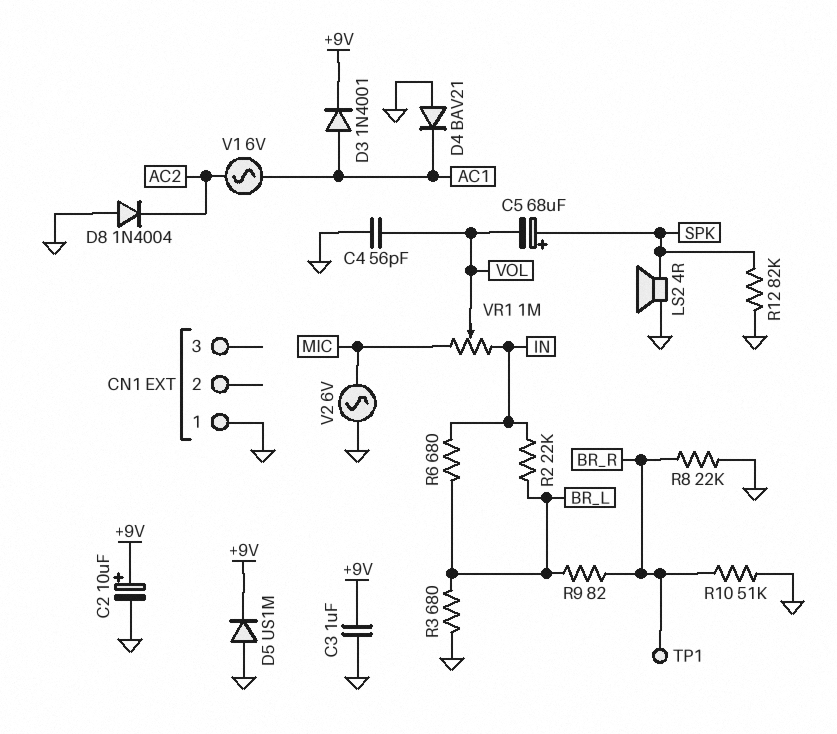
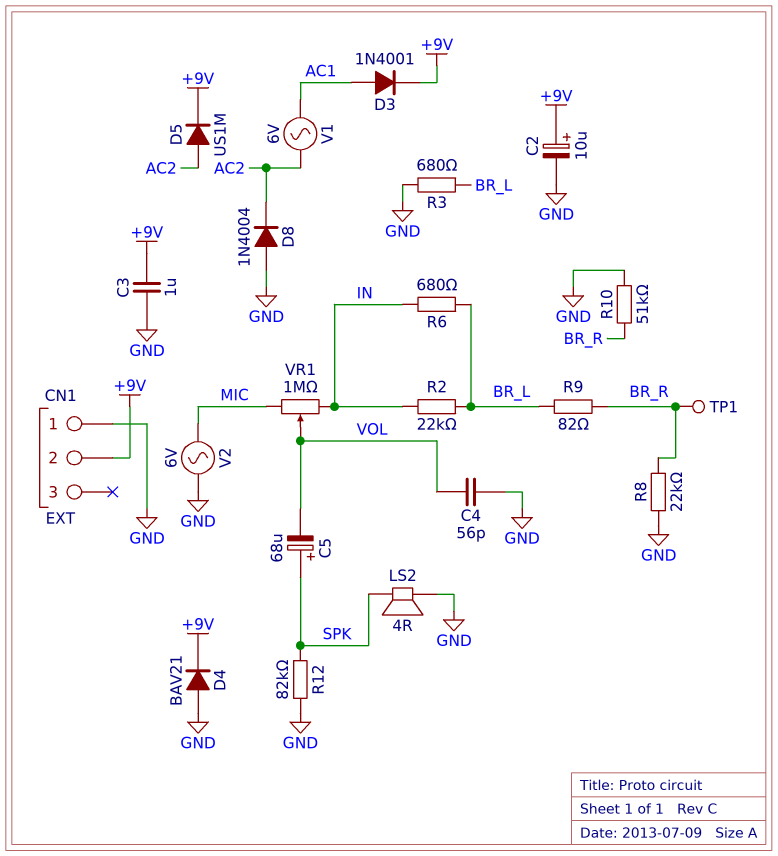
CN1 pin 2: none -> +9V
D4: diode BAV21 (A GND, K AC1) -> diode BAV21 (A GND, K +9V)
D5: diode US1M (A GND, K +9V) -> diode US1M (A AC2, K +9V)

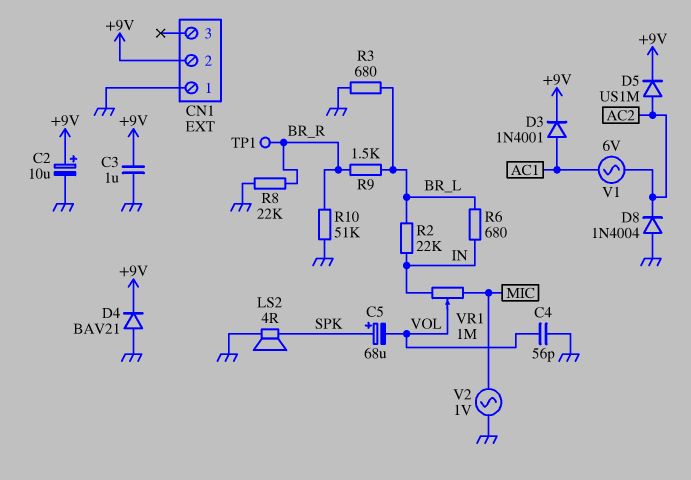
R9: 82 (BR_L, BR_R) -> 1.5k (BR_L, BR_R)
R12: 82k (GND, SPK) -> none
V2: AC 6V (GND, MIC) -> AC 1V (GND, MIC)

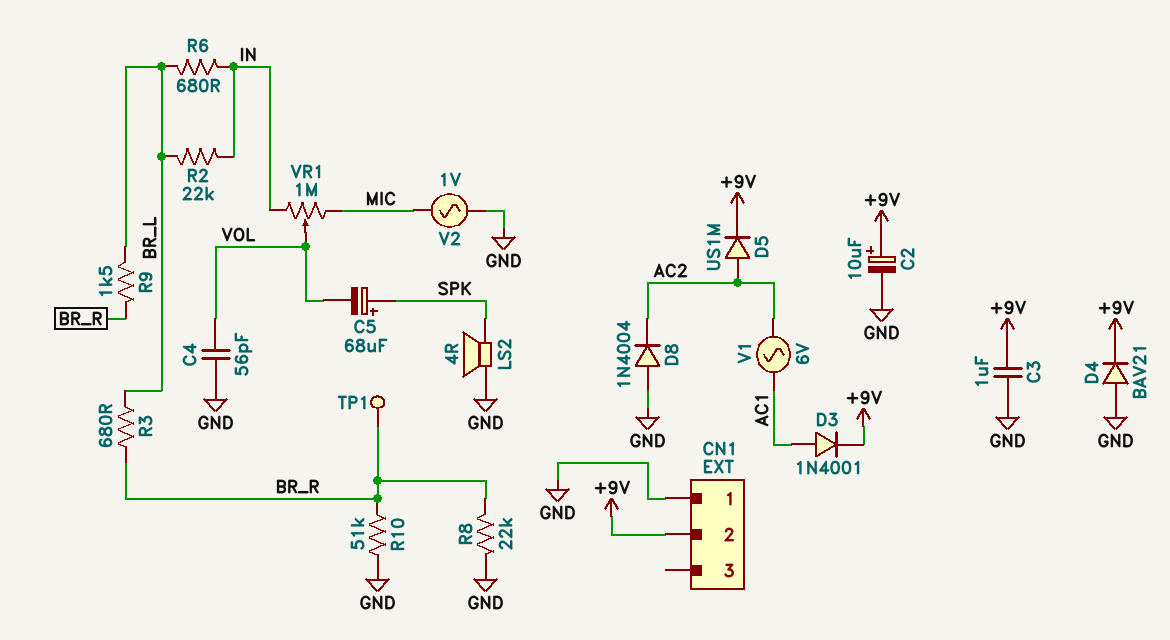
R3: 680 (BR_L, GND) -> 680 (BR_L, BR_R)

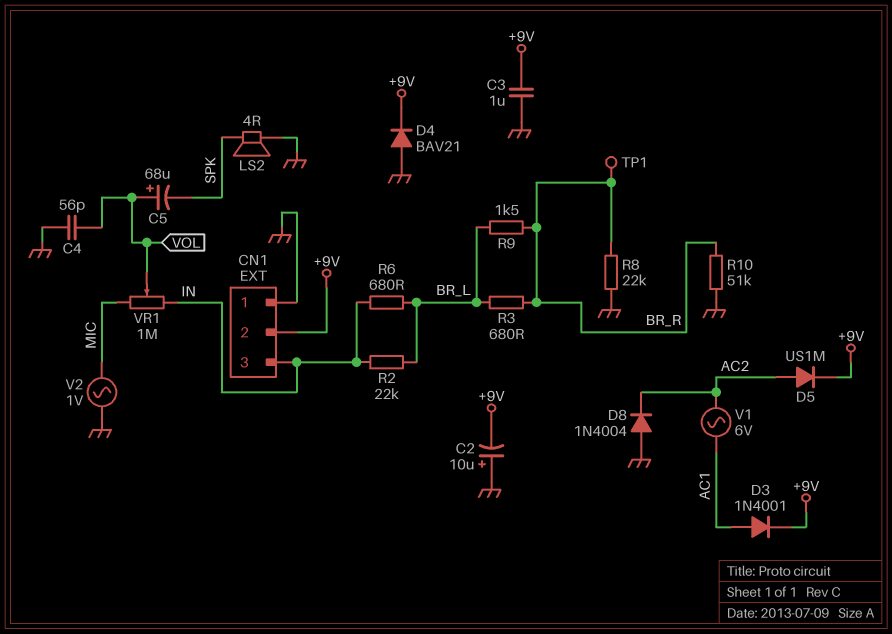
C2: 10uF (plus +9V, minus GND) -> 10uF (plus GND, minus +9V)
C5: 68uF (plus SPK, minus VOL) -> 68uF (plus VOL, minus SPK)
CN1 pin 3: none -> IN

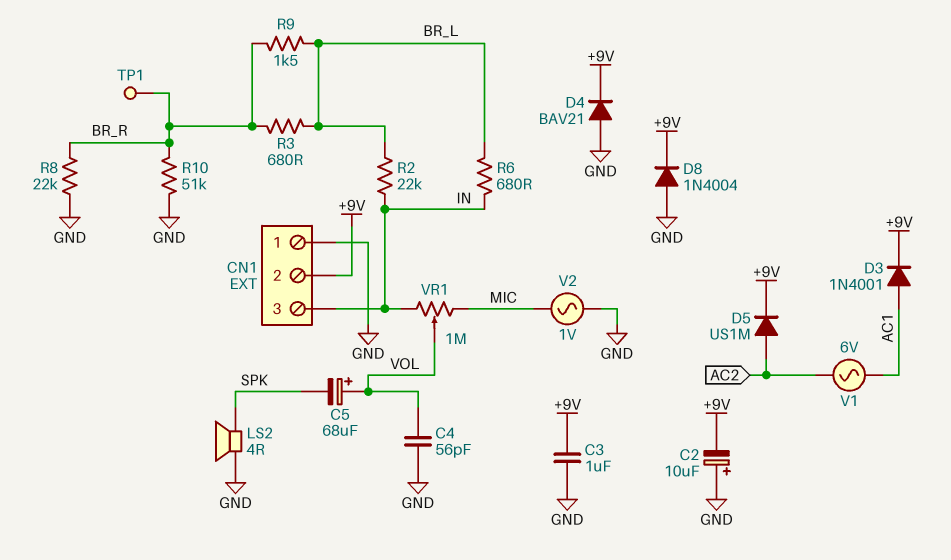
D8: diode 1N4004 (A GND, K AC2) -> diode 1N4004 (A GND, K +9V)

